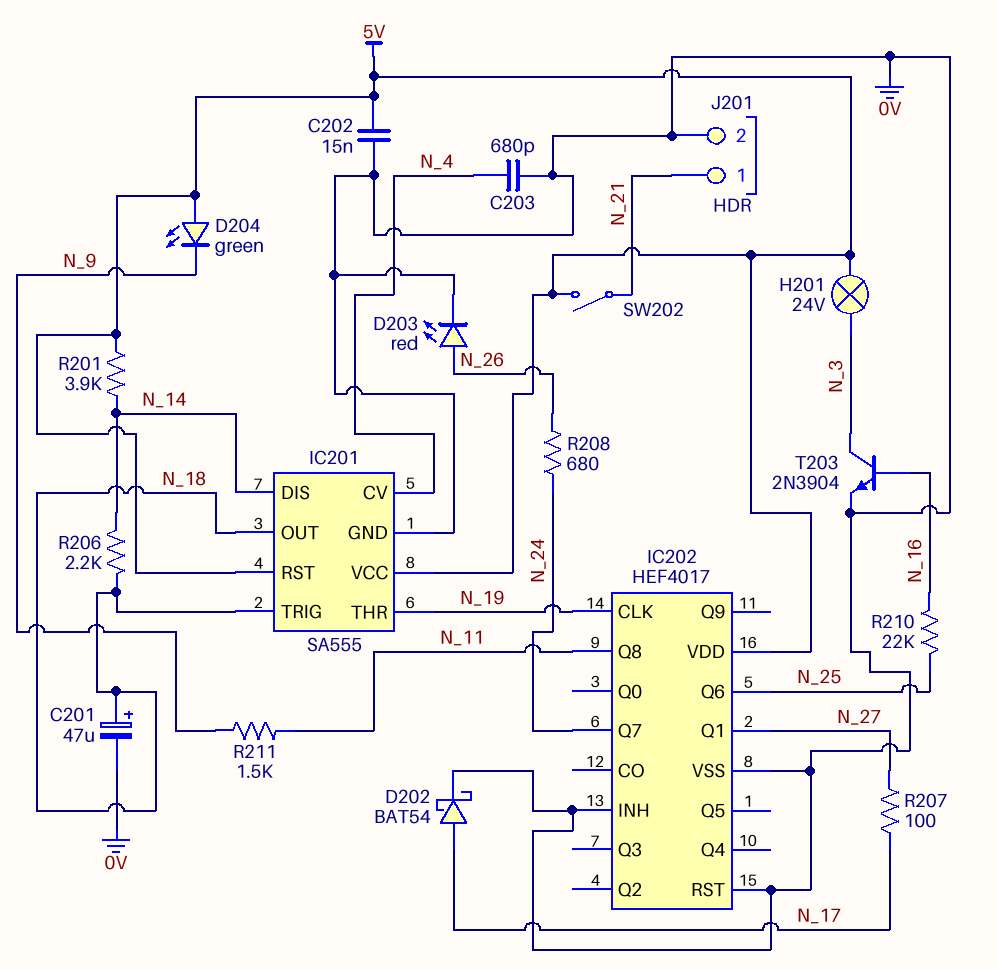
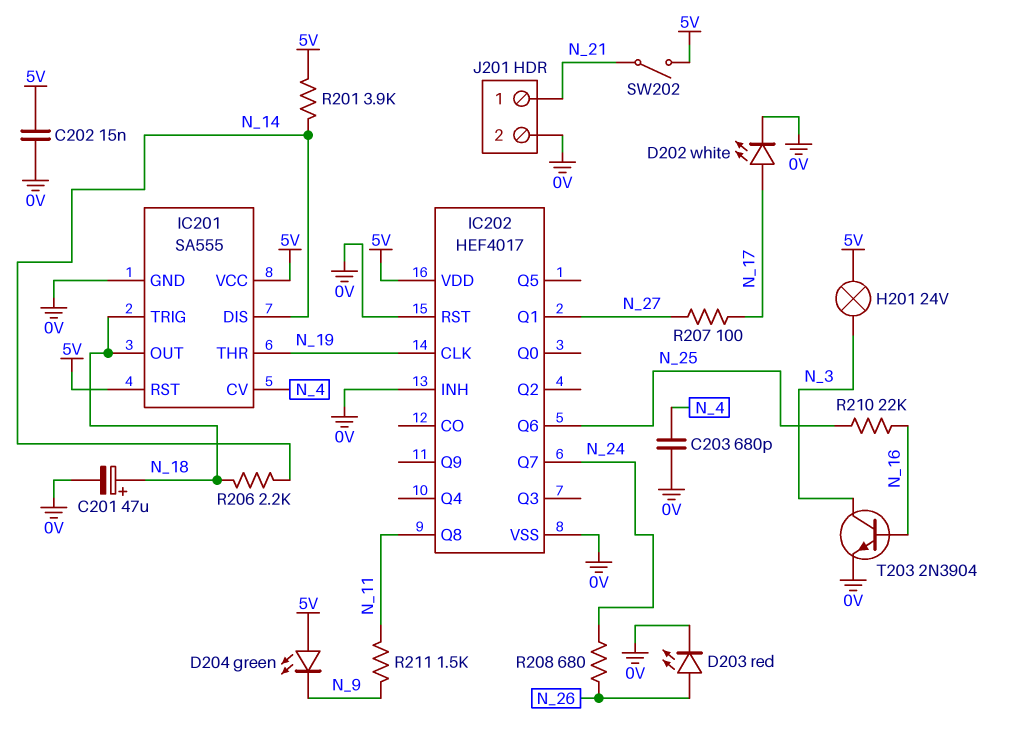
D202: schottky BAT54 (A N_17, K 0V) -> LED white (A N_17, K 0V)

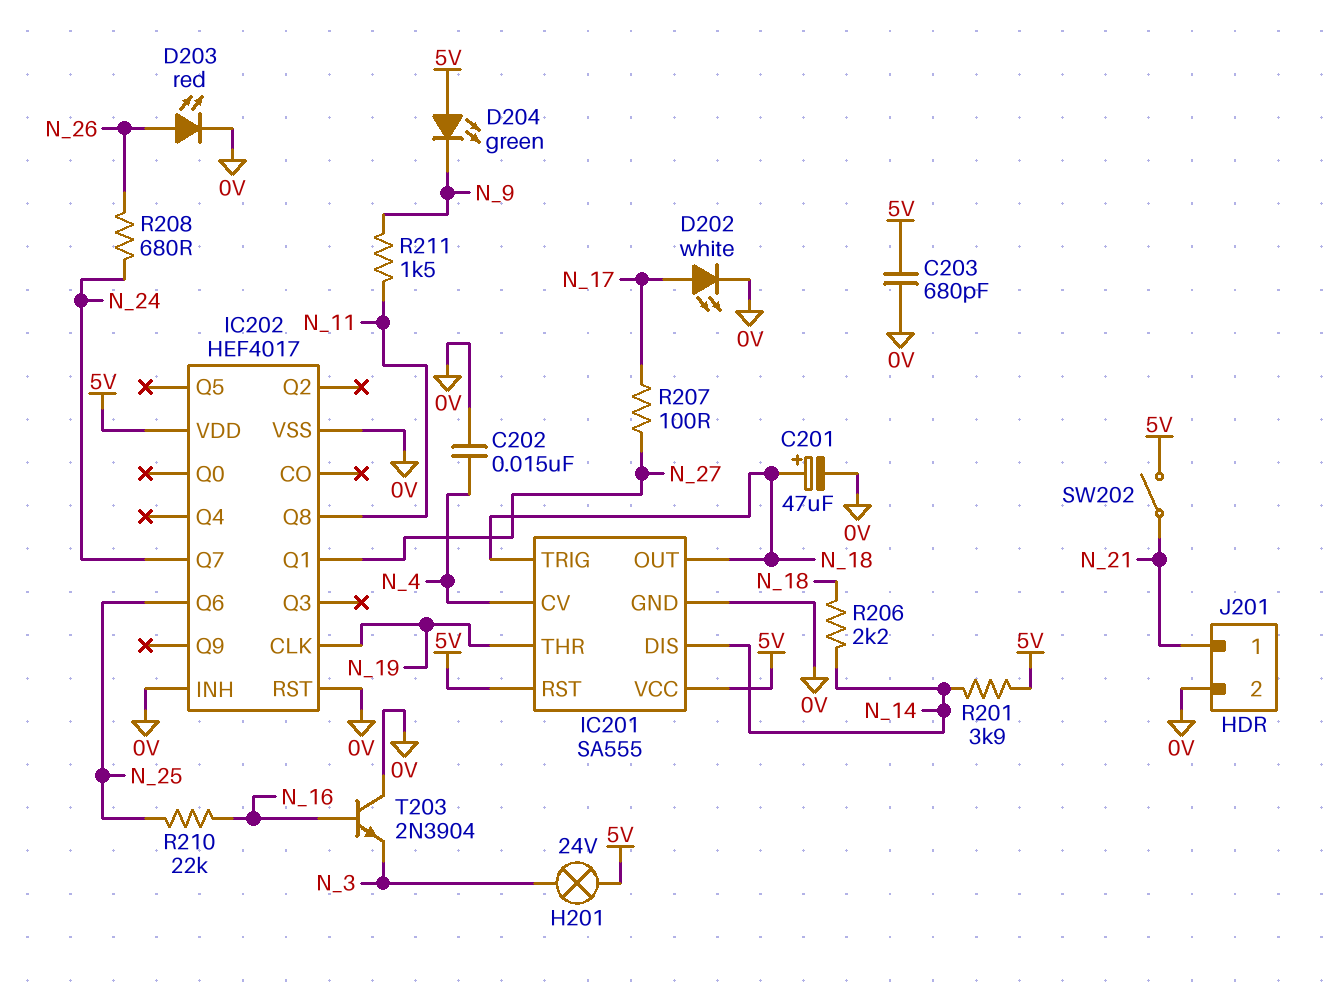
C202: 15nF (0V, 5V) -> 15nF (0V, N_4)
C203: 680pF (0V, N_4) -> 680pF (0V, 5V)
T203: NPN 2N3904 (B N_16, C N_3, E 0V) -> NPN 2N3904 (B N_16, C 0V, E N_3)

